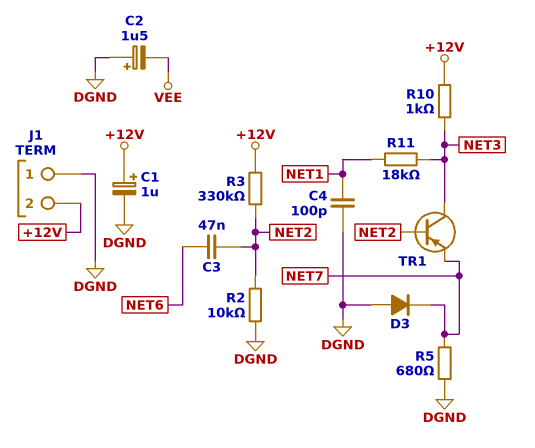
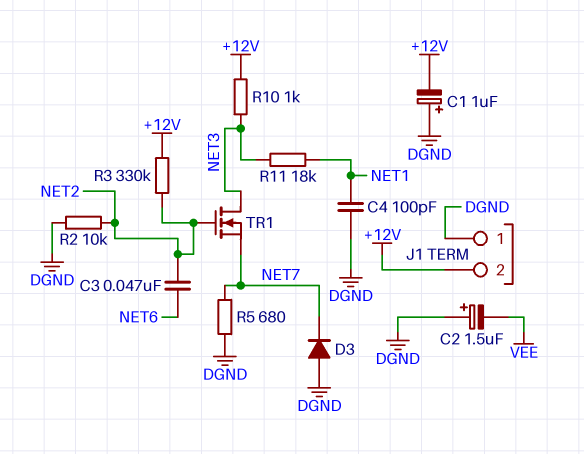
C1: 1uF (plus +12V, minus DGND) -> 1uF (plus DGND, minus +12V)
TR1: PNP (B NET2, C NET3, E NET7) -> NMOS (G NET2, D NET3, S NET7)

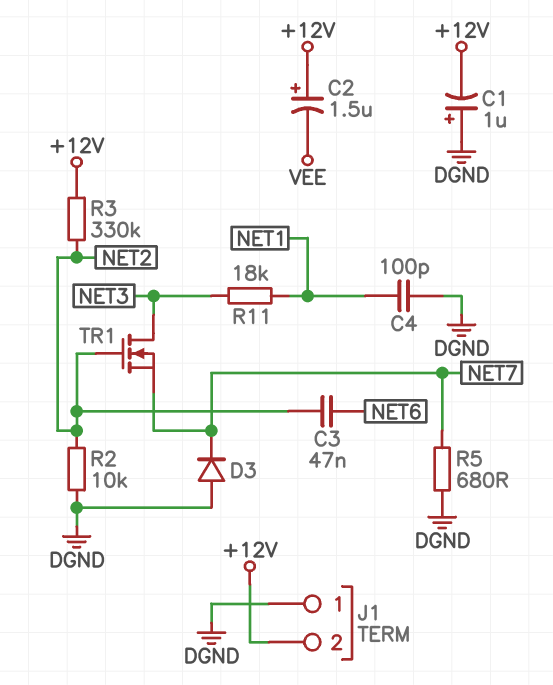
C2: 1.5uF (plus DGND, minus VEE) -> 1.5uF (plus +12V, minus VEE)
R10: 1k (+12V, NET3) -> none

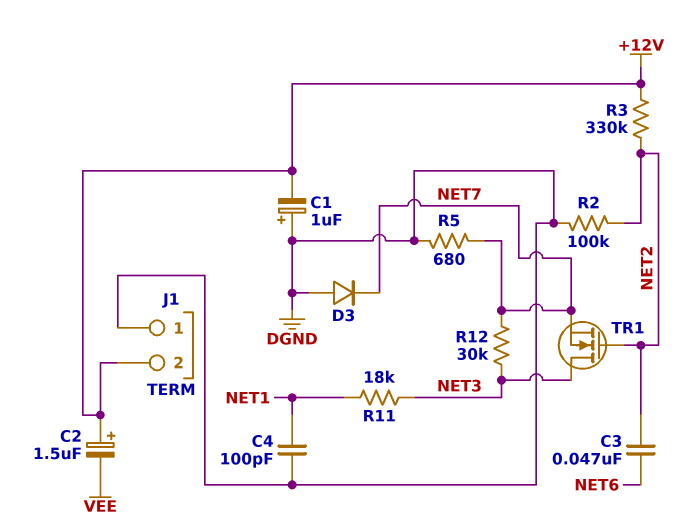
R2: 10k (DGND, NET2) -> 100k (DGND, NET2)
R12: none -> 30k (NET3, NET7)

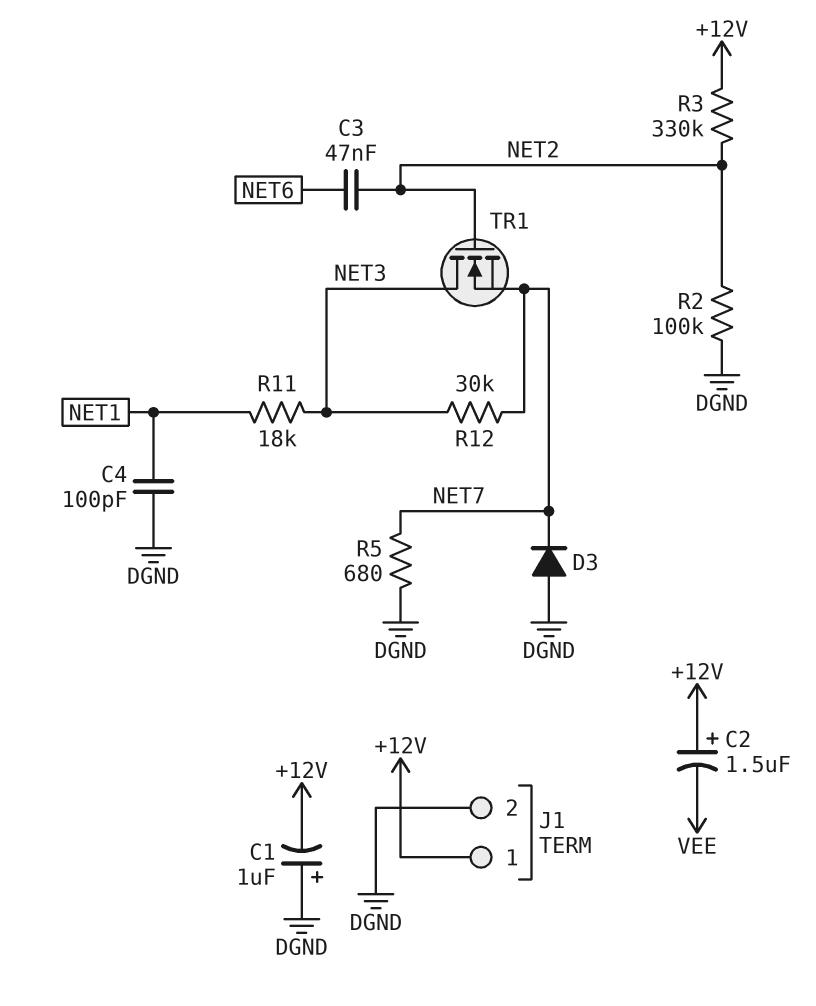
J1 pin 1: DGND -> +12V
J1 pin 2: +12V -> DGND

